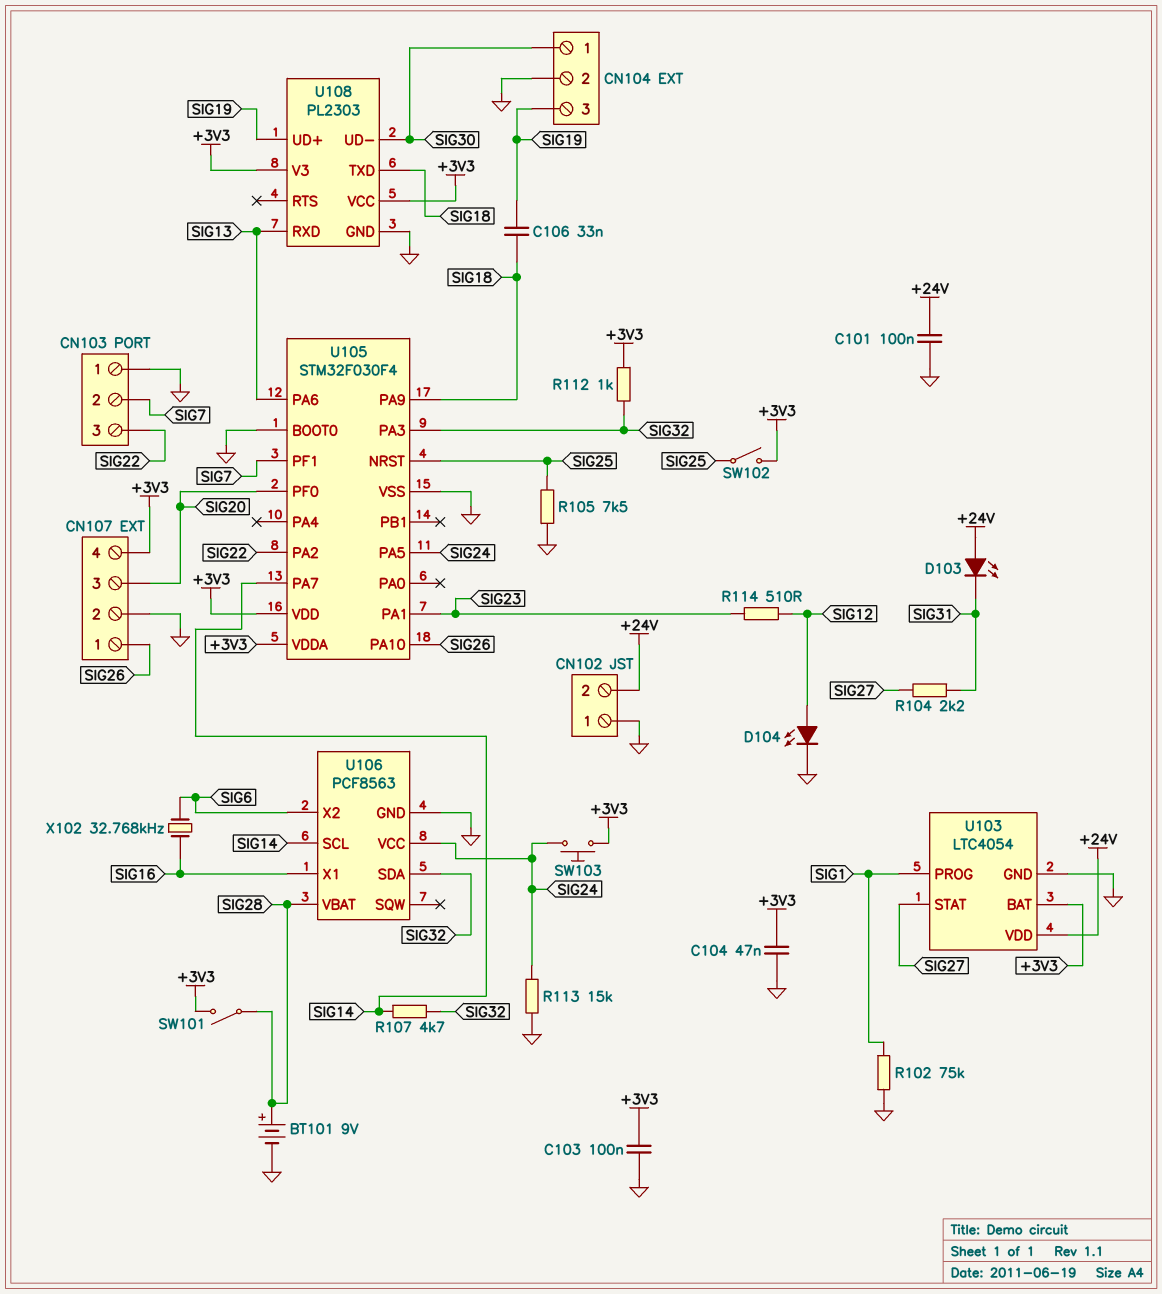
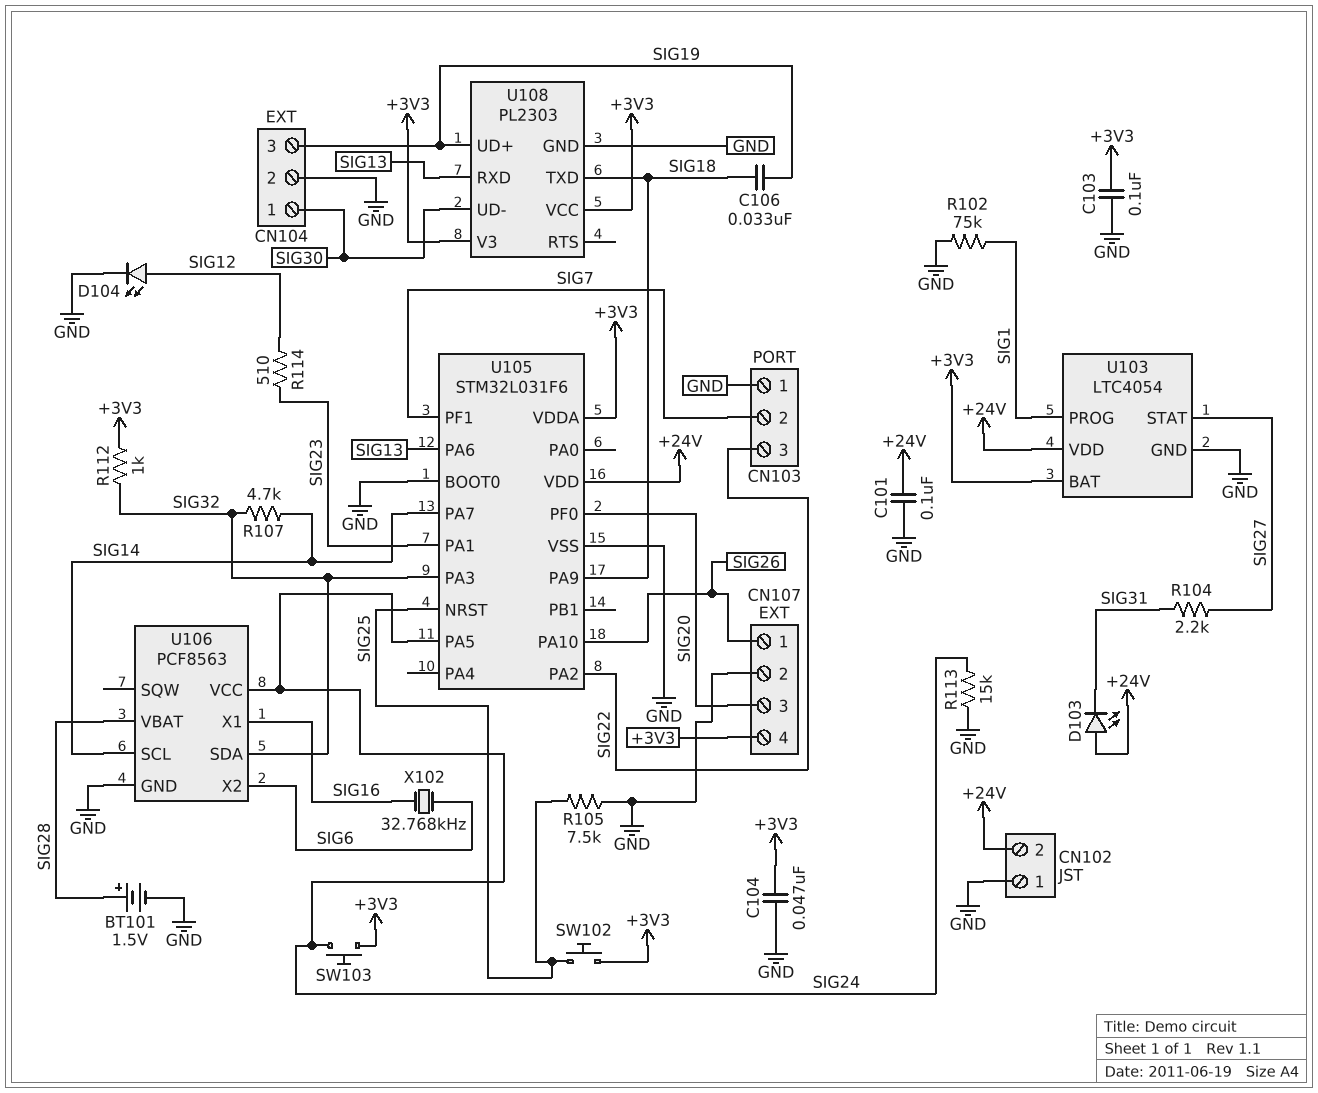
BT101: 9V (plus SIG28, minus GND) -> 1.5V (plus SIG28, minus GND)
SW101: switch (+3V3, SIG28) -> none
SW102: switch (+3V3, SIG25) -> button (+3V3, SIG25)
U105: STM32F030F4 -> STM32L031F6
U105 pin VDD: +3V3 -> +24V

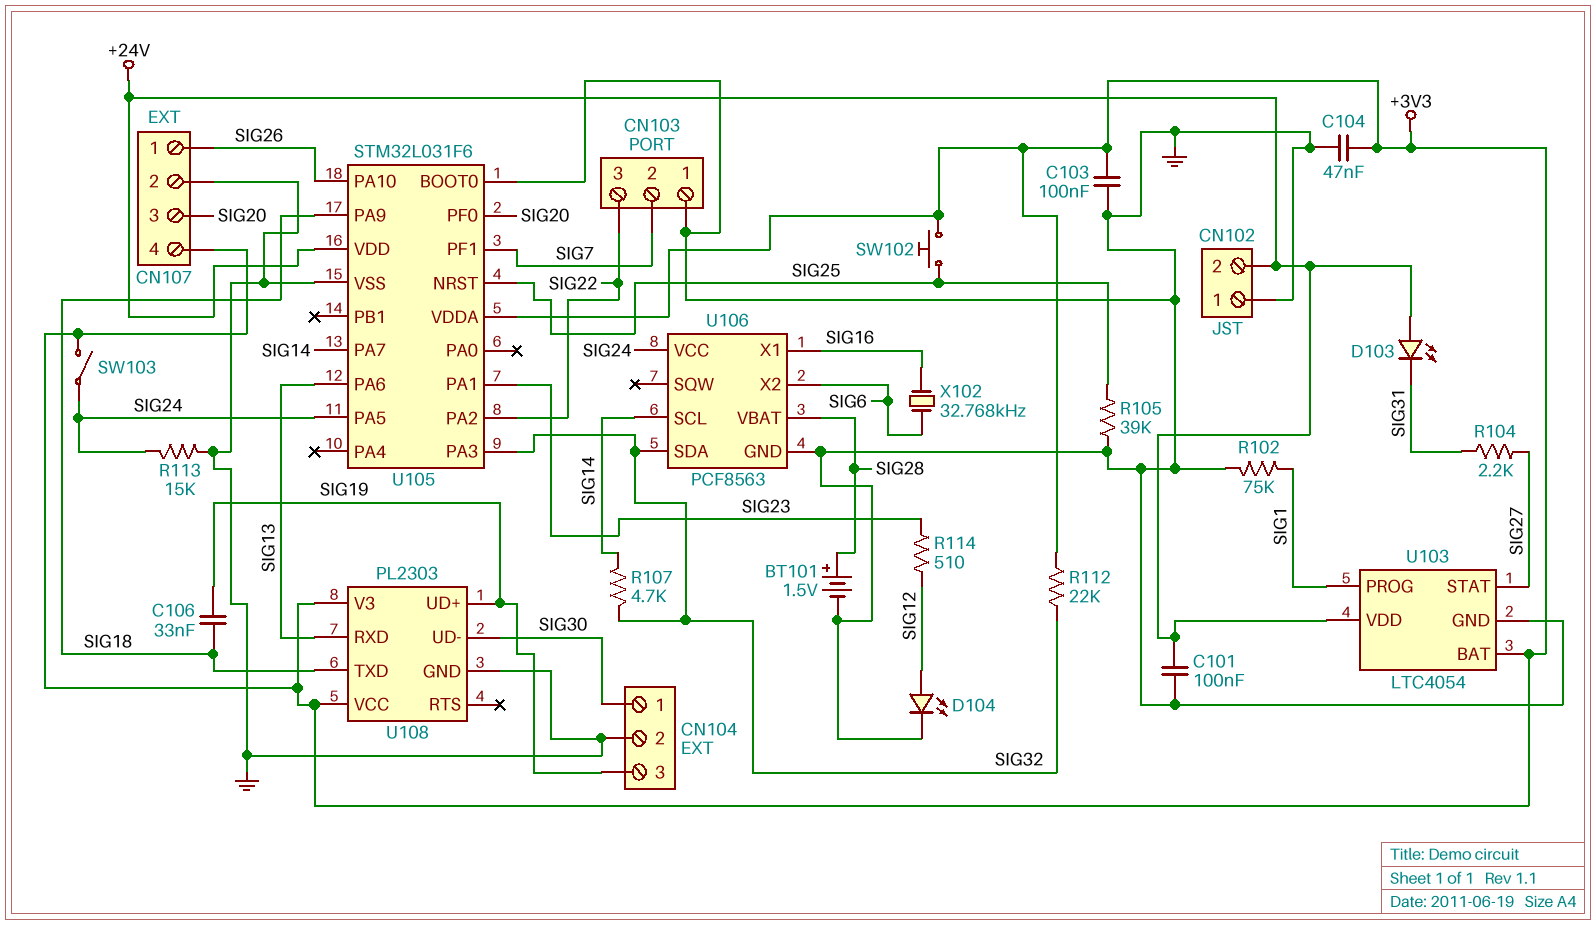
R105: 7.5k (GND, SIG25) -> 39k (GND, SIG25)
R112: 1k (+3V3, SIG32) -> 22k (+3V3, SIG32)
SW103: button (+3V3, SIG24) -> switch (+3V3, SIG24)

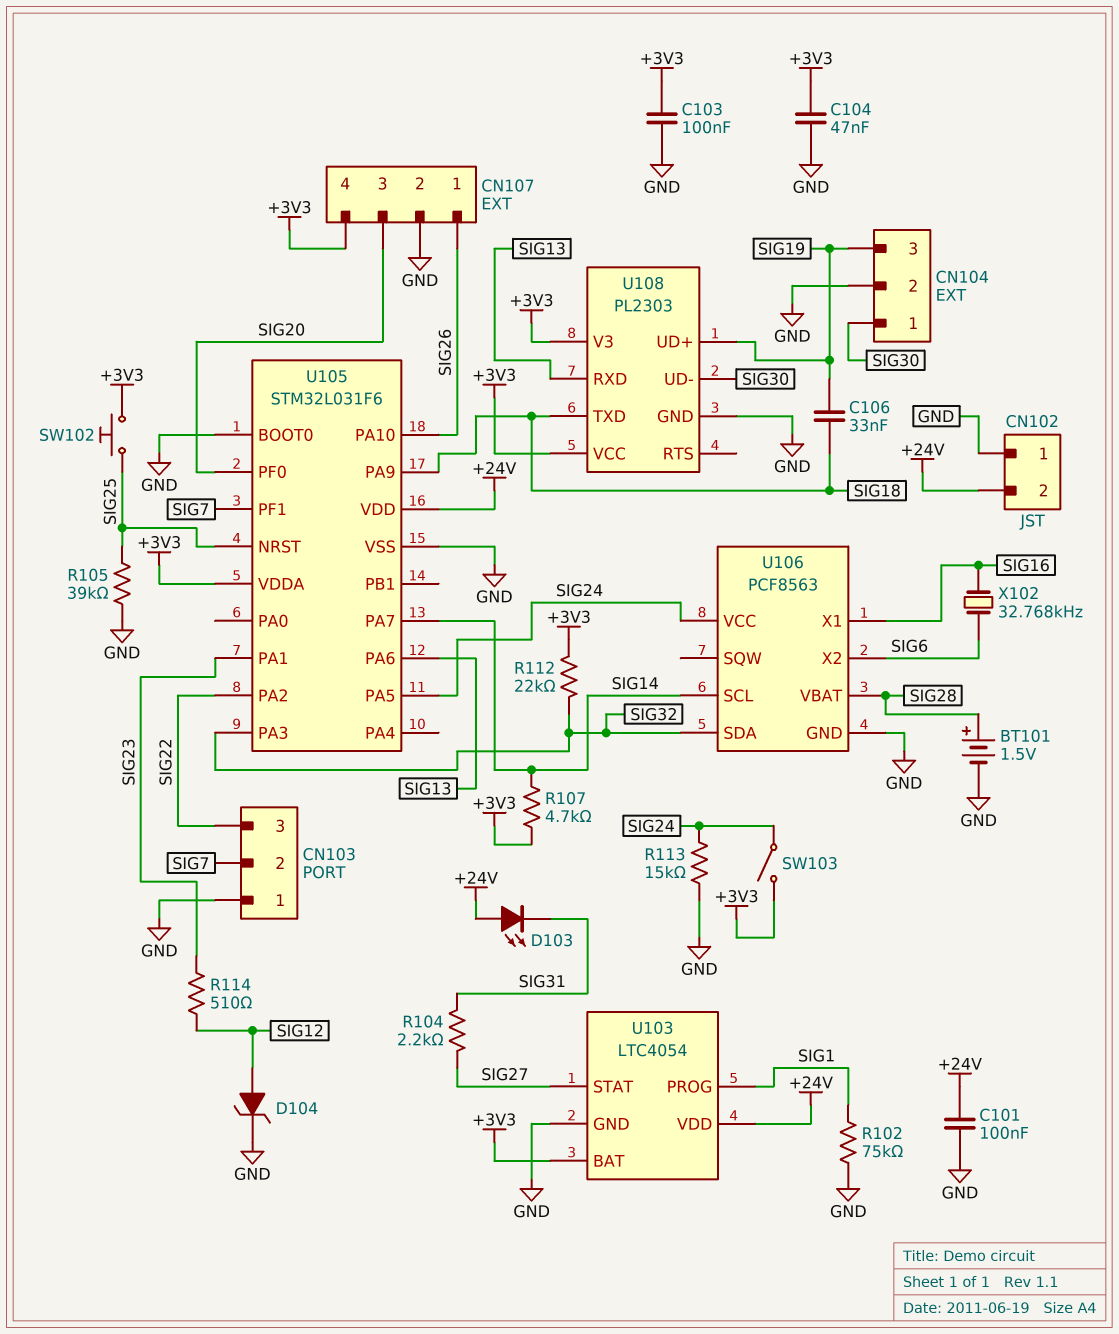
D104: LED (A SIG12, K GND) -> zener (A SIG12, K GND)
R107: 4.7k (SIG14, SIG32) -> 4.7k (+3V3, SIG14)

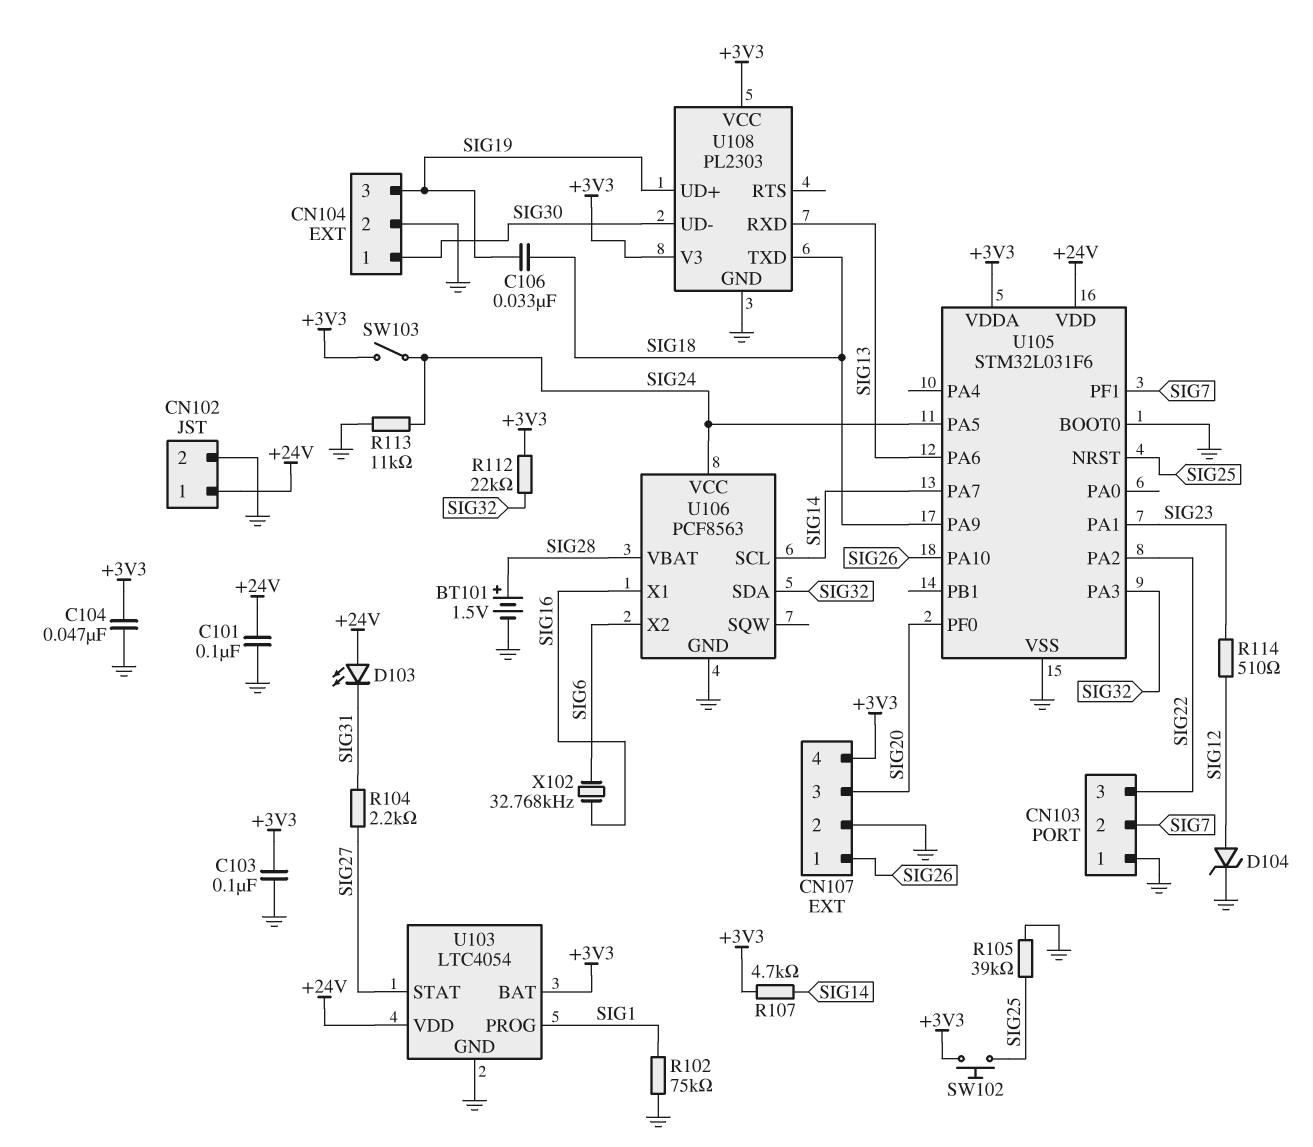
CN102 pin 1: GND -> +24V
CN102 pin 2: +24V -> GND
R113: 15k (GND, SIG24) -> 11k (GND, SIG24)

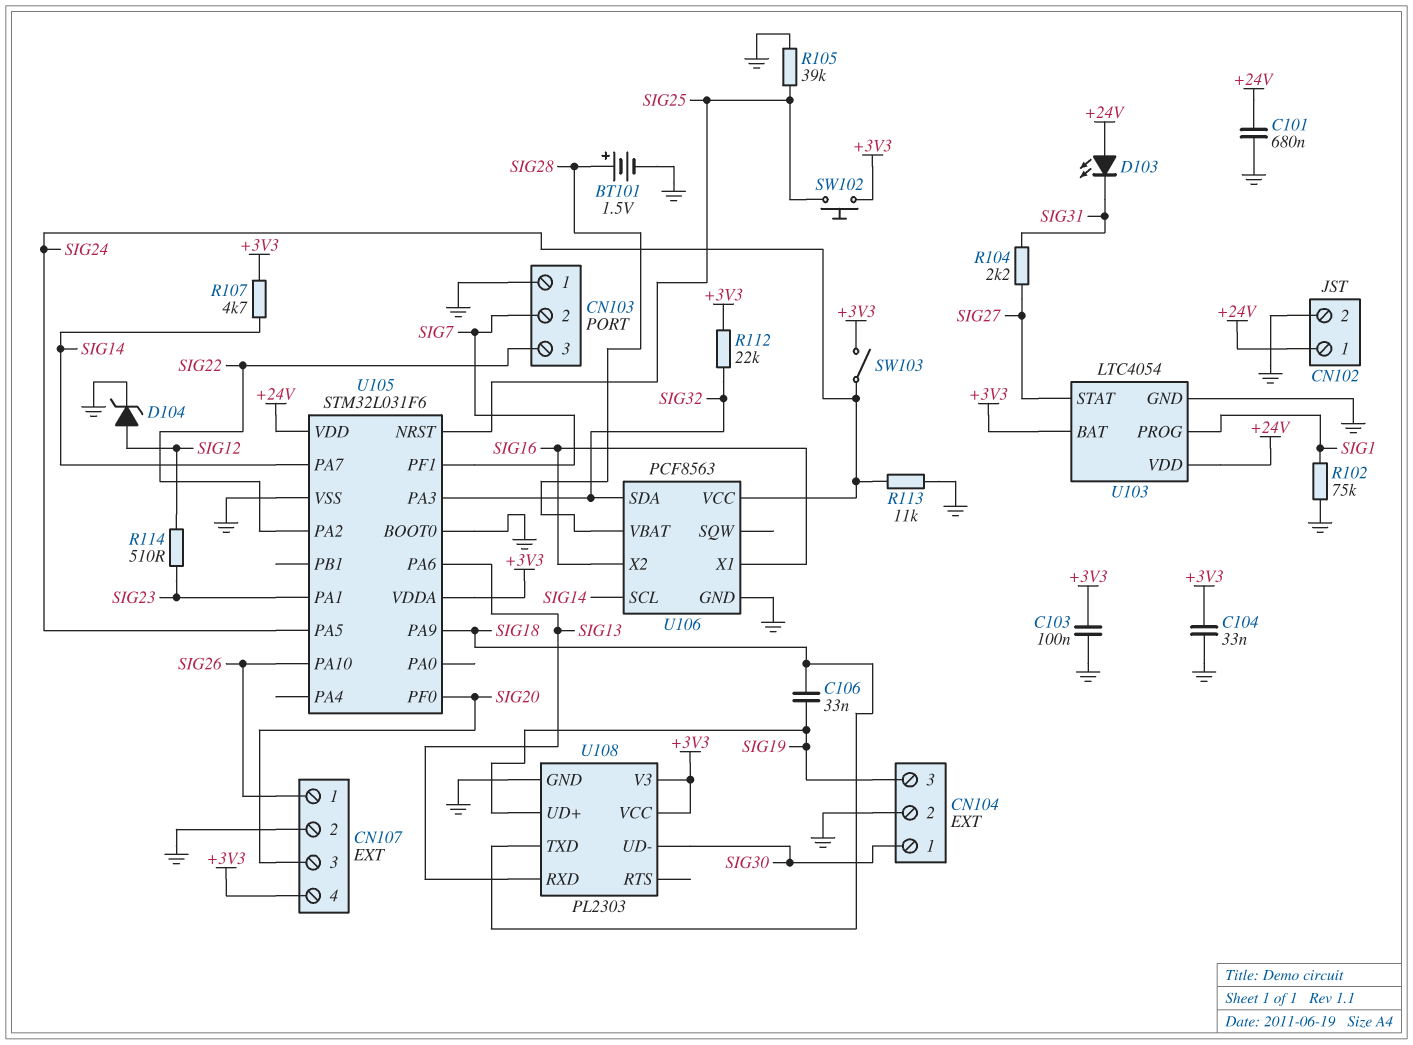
C101: 100nF (+24V, GND) -> 680nF (+24V, GND)
C104: 47nF (+3V3, GND) -> 33nF (+3V3, GND)
U106 pin X2: SIG6 -> SIG16
X102: 32.768kHz (SIG6, SIG16) -> none

